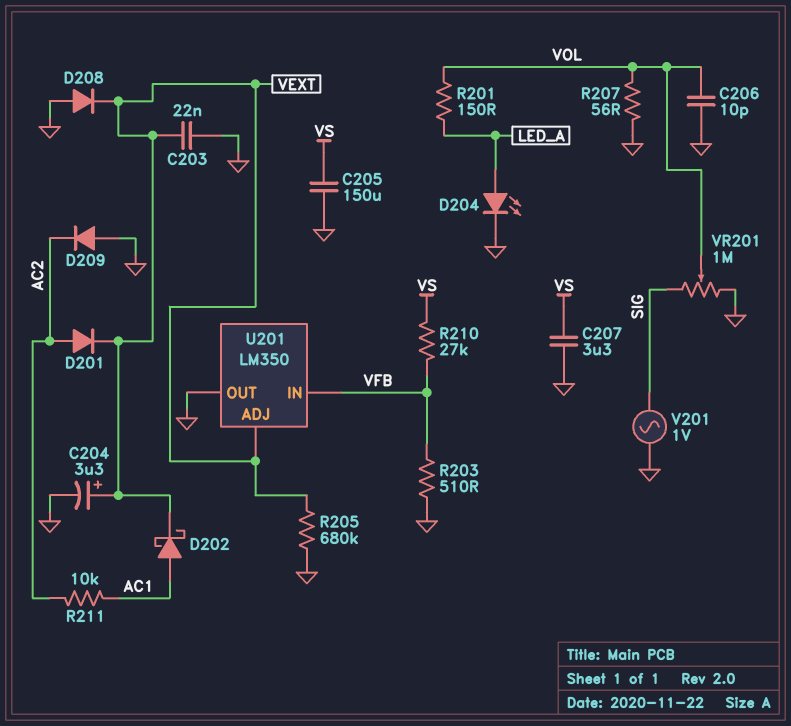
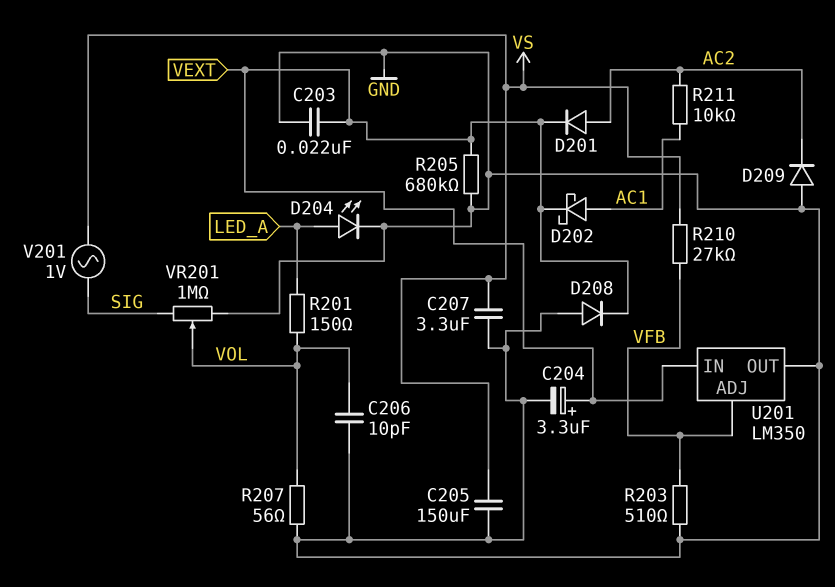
U201 pin ADJ: VEXT -> VFB
U201 pin IN: VFB -> VEXT
V201: AC 1V (GND, SIG) -> AC 1V (SIG, VS)

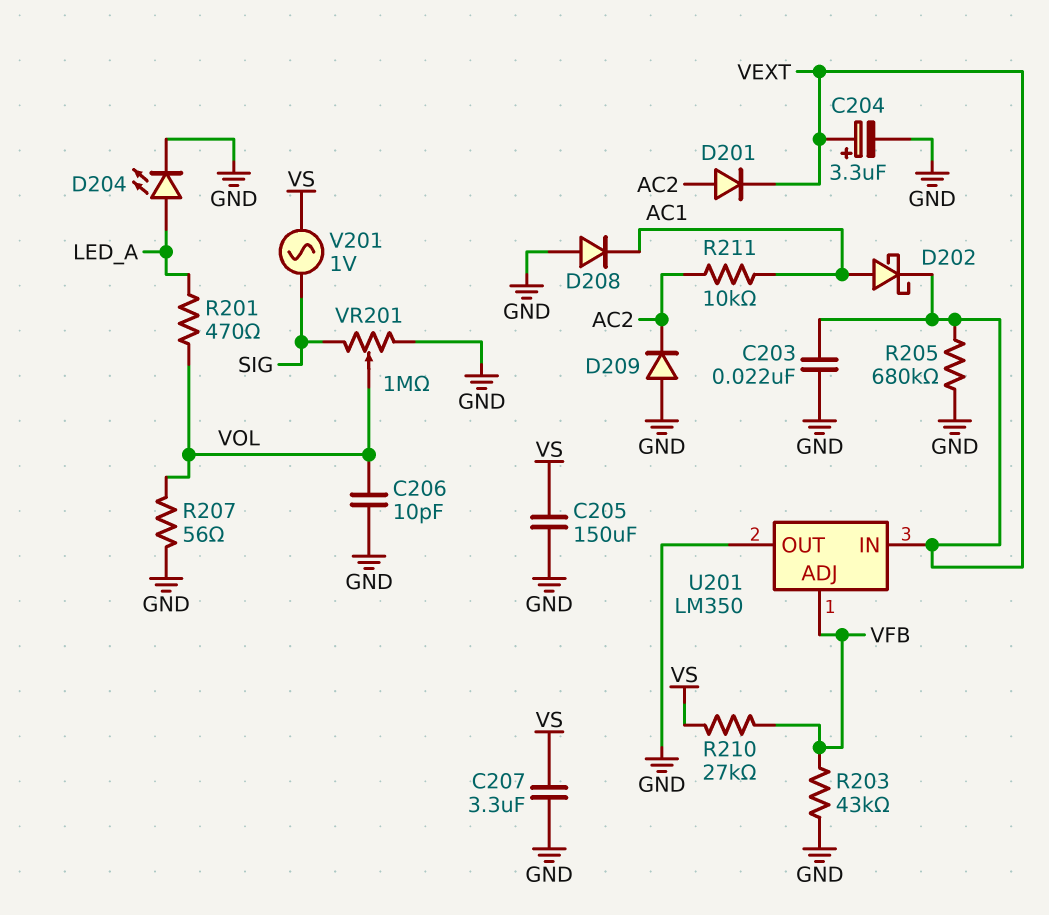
D208: diode (A GND, K VEXT) -> diode (A GND, K AC1)
R201: 150 (LED_A, VOL) -> 470 (LED_A, VOL)
R203: 510 (GND, VFB) -> 43k (GND, VFB)

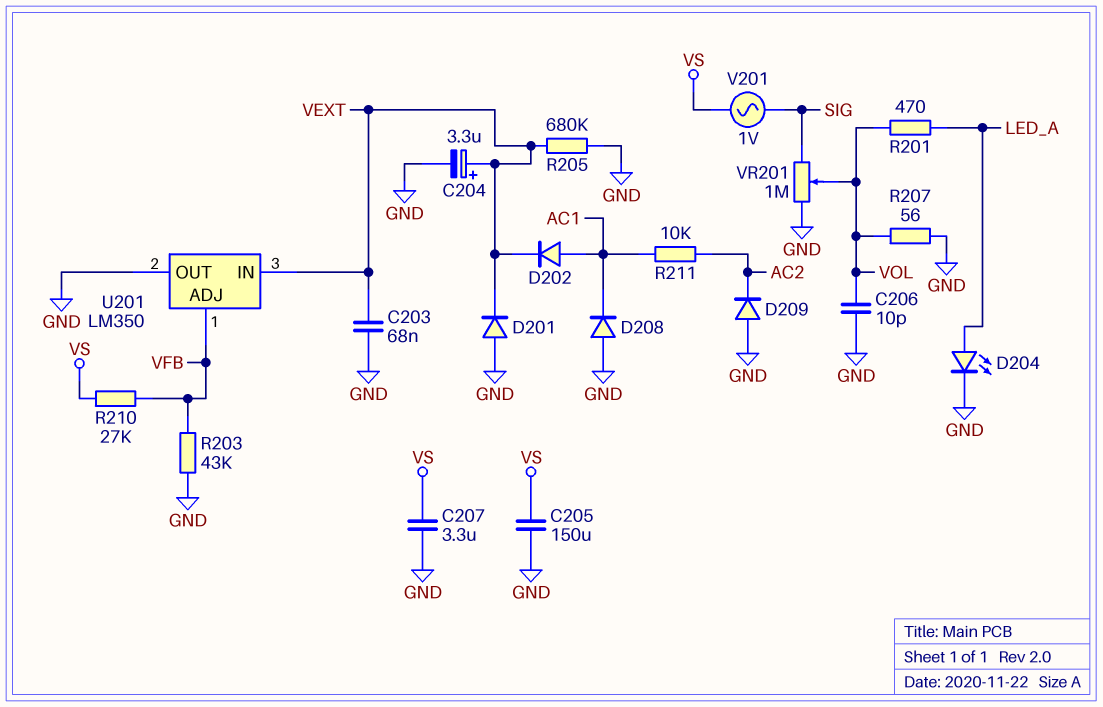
C203: 22nF (GND, VEXT) -> 68nF (GND, VEXT)
D201: diode (A AC2, K VEXT) -> diode (A GND, K VEXT)
D202: schottky (A AC1, K VEXT) -> diode (A AC1, K VEXT)

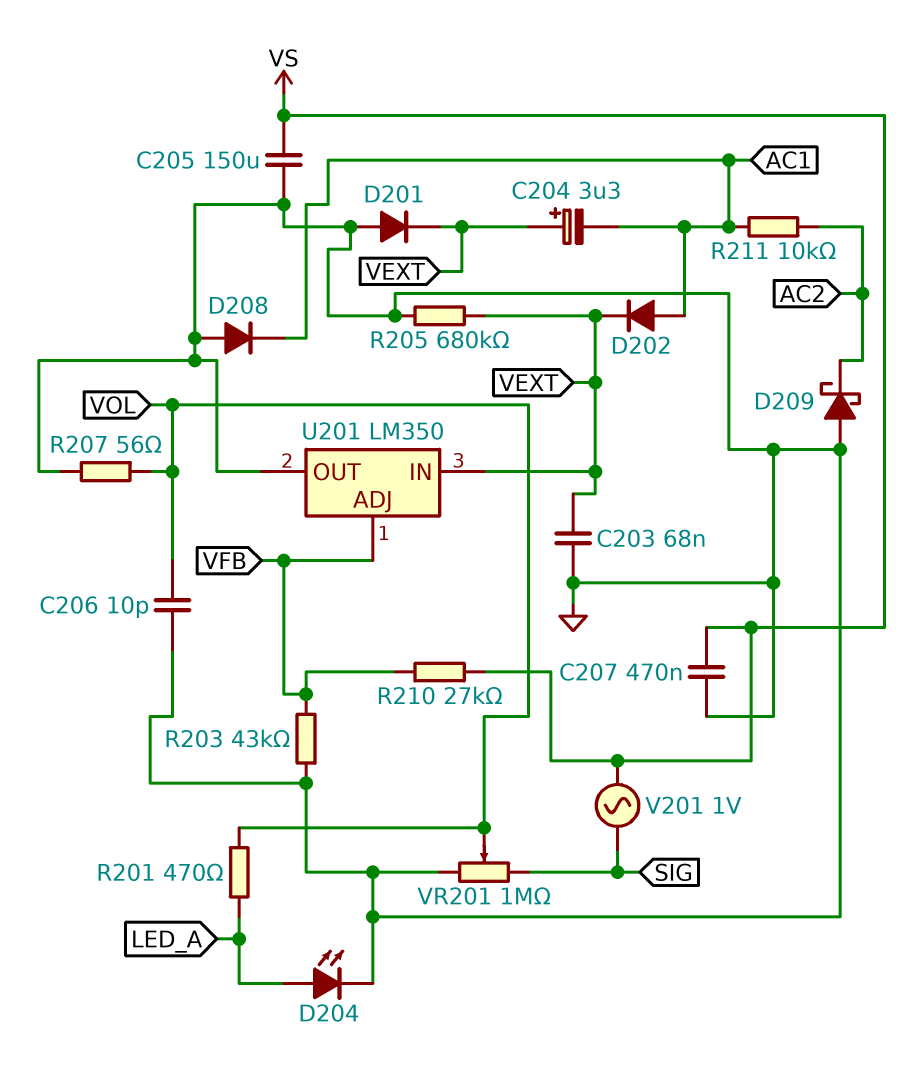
C204: 3.3uF (plus VEXT, minus GND) -> 3.3uF (plus VEXT, minus AC1)
C207: 3.3uF (GND, VS) -> 470nF (GND, VS)
D209: diode (A GND, K AC2) -> schottky (A GND, K AC2)

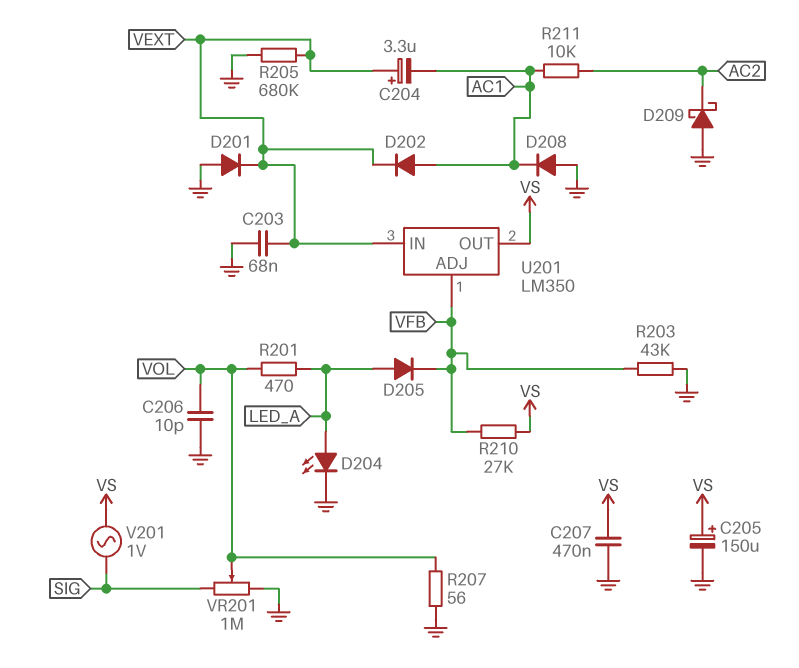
C205: 150uF (GND, VS) -> 150uF (plus VS, minus GND)
D205: none -> diode (A LED_A, K VFB)
U201 pin OUT: GND -> VS

